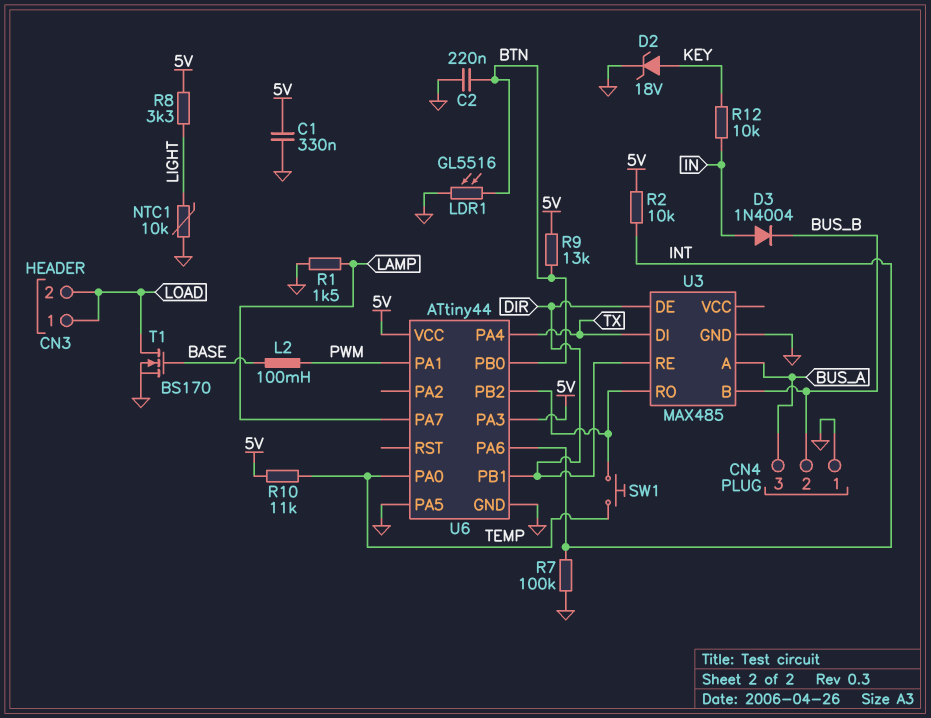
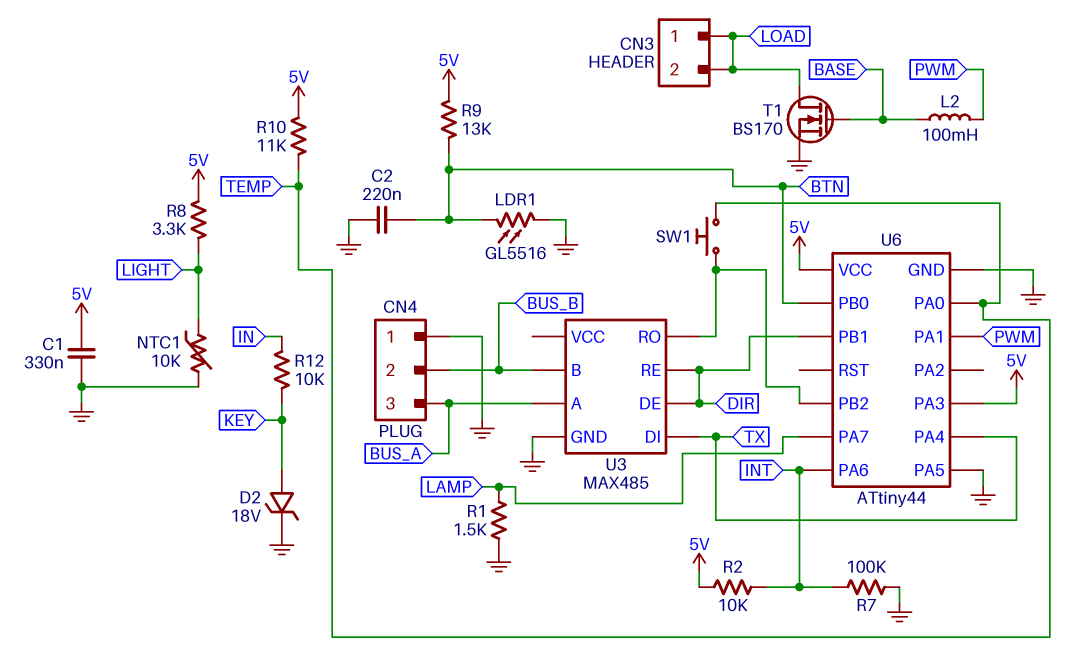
D3: diode 1N4004 (A IN, K BUS_B) -> none

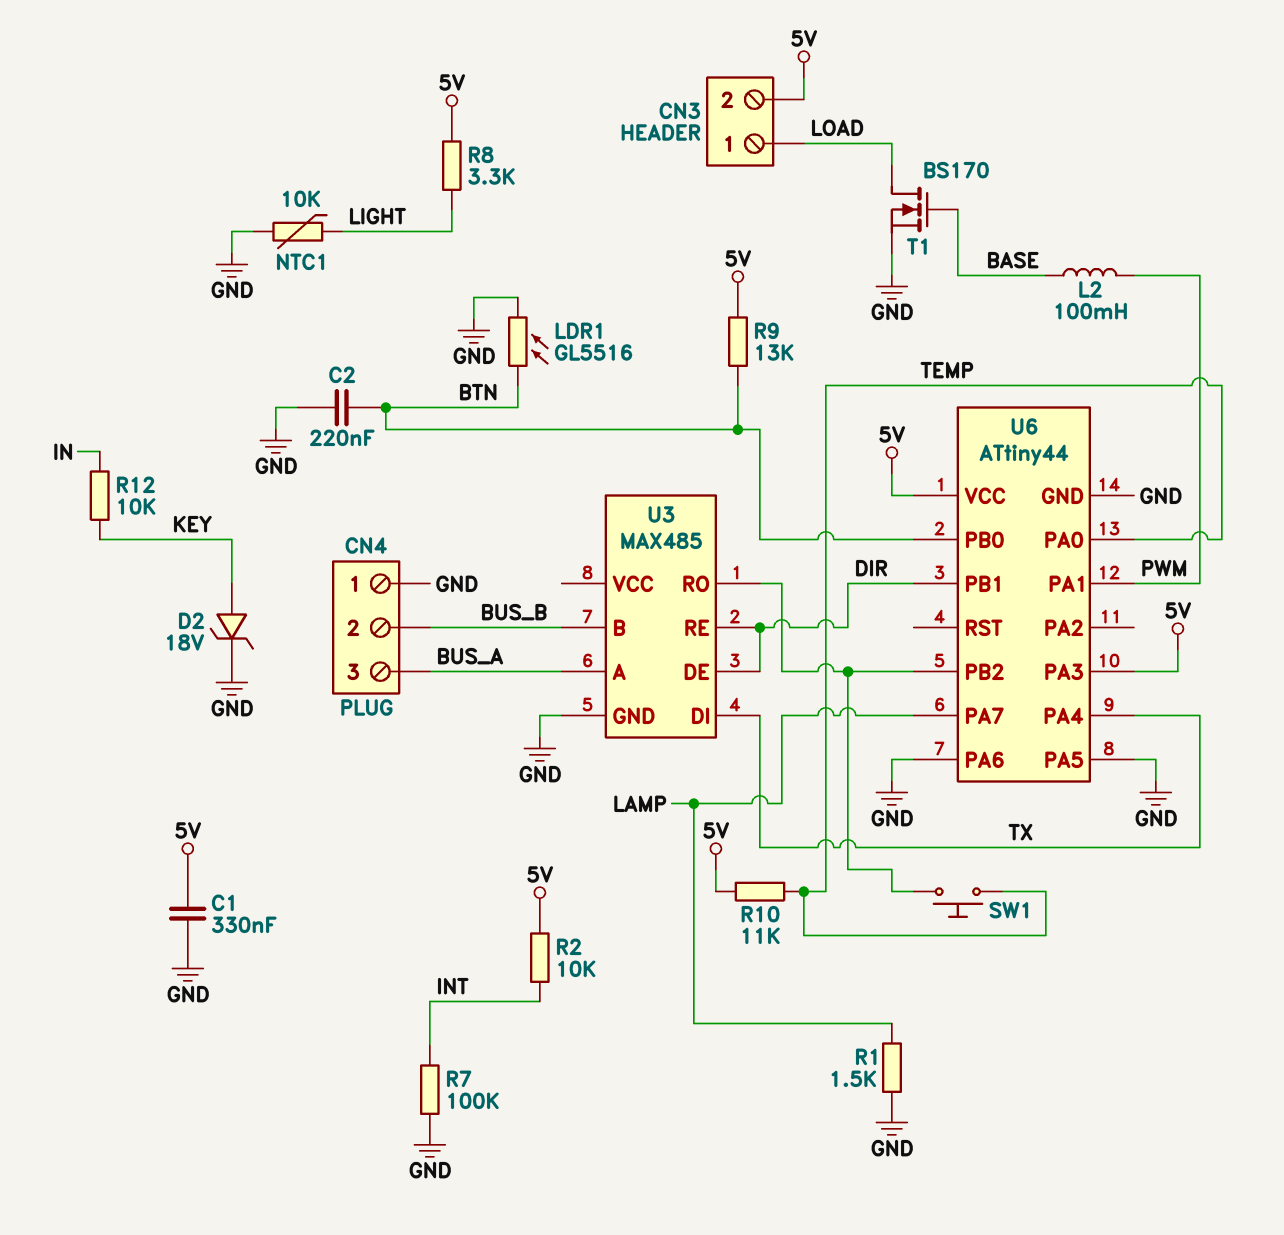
CN3 pin 2: LOAD -> 5V
U6 pin PA6: INT -> GND

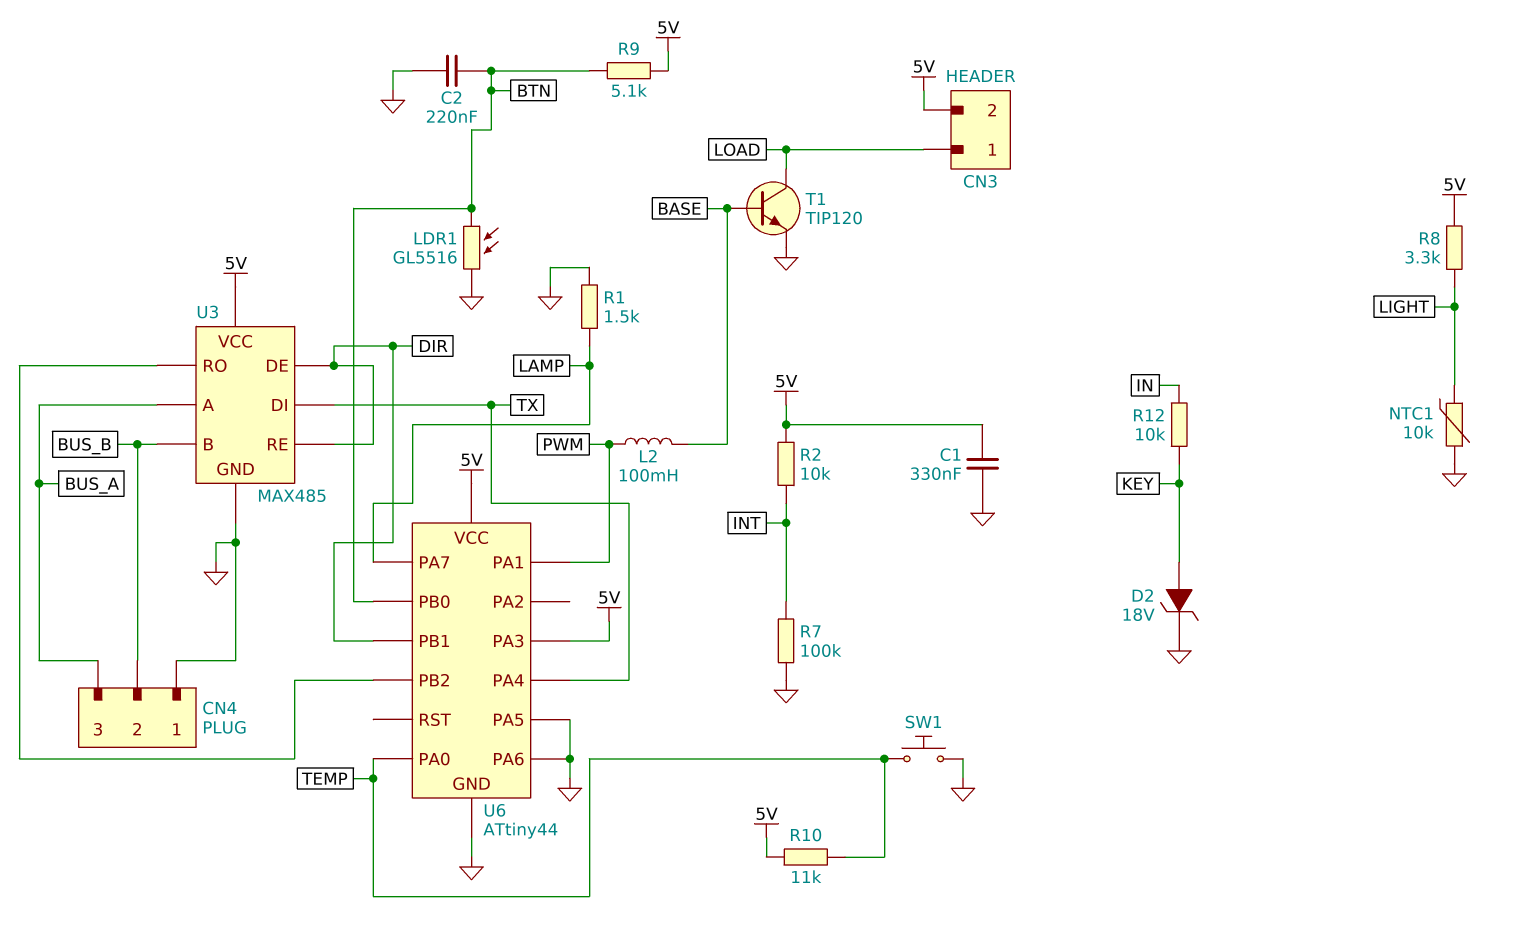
R9: 13k (5V, BTN) -> 5.1k (5V, BTN)
SW1: button (TEMP, U3/RO) -> button (GND, TEMP)
T1: NMOS BS170 (G BASE, D LOAD, S GND) -> NPN TIP120 (B BASE, C LOAD, E GND)
U3 pin VCC: none -> 5V

